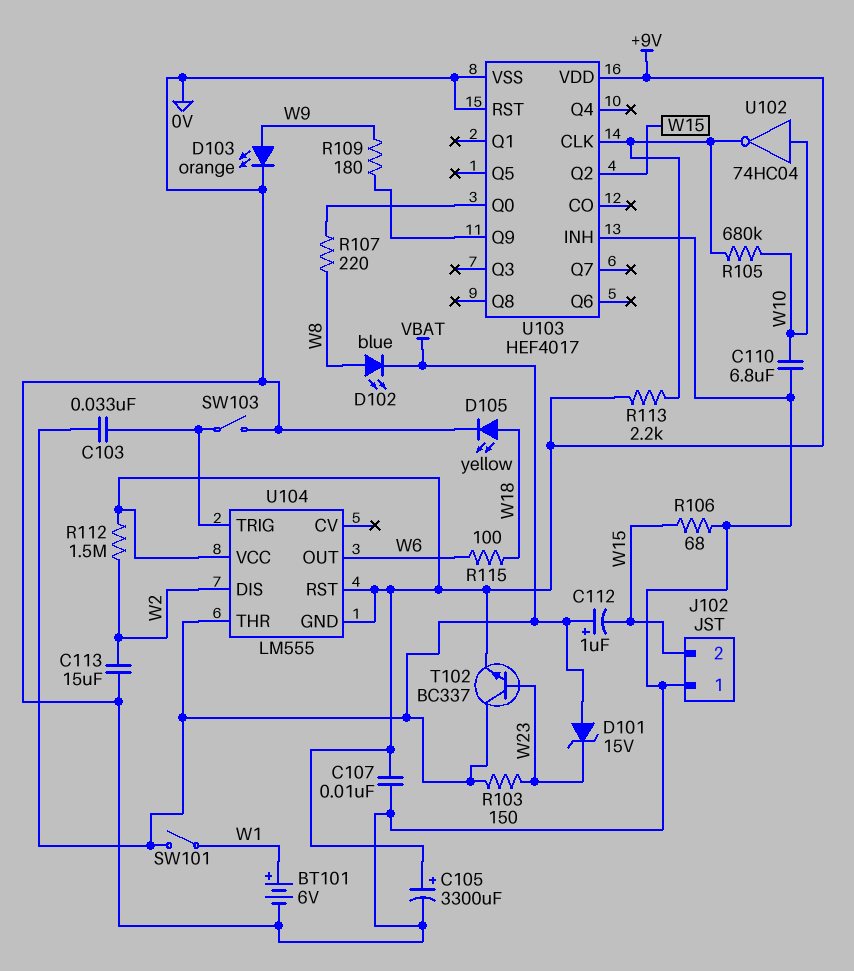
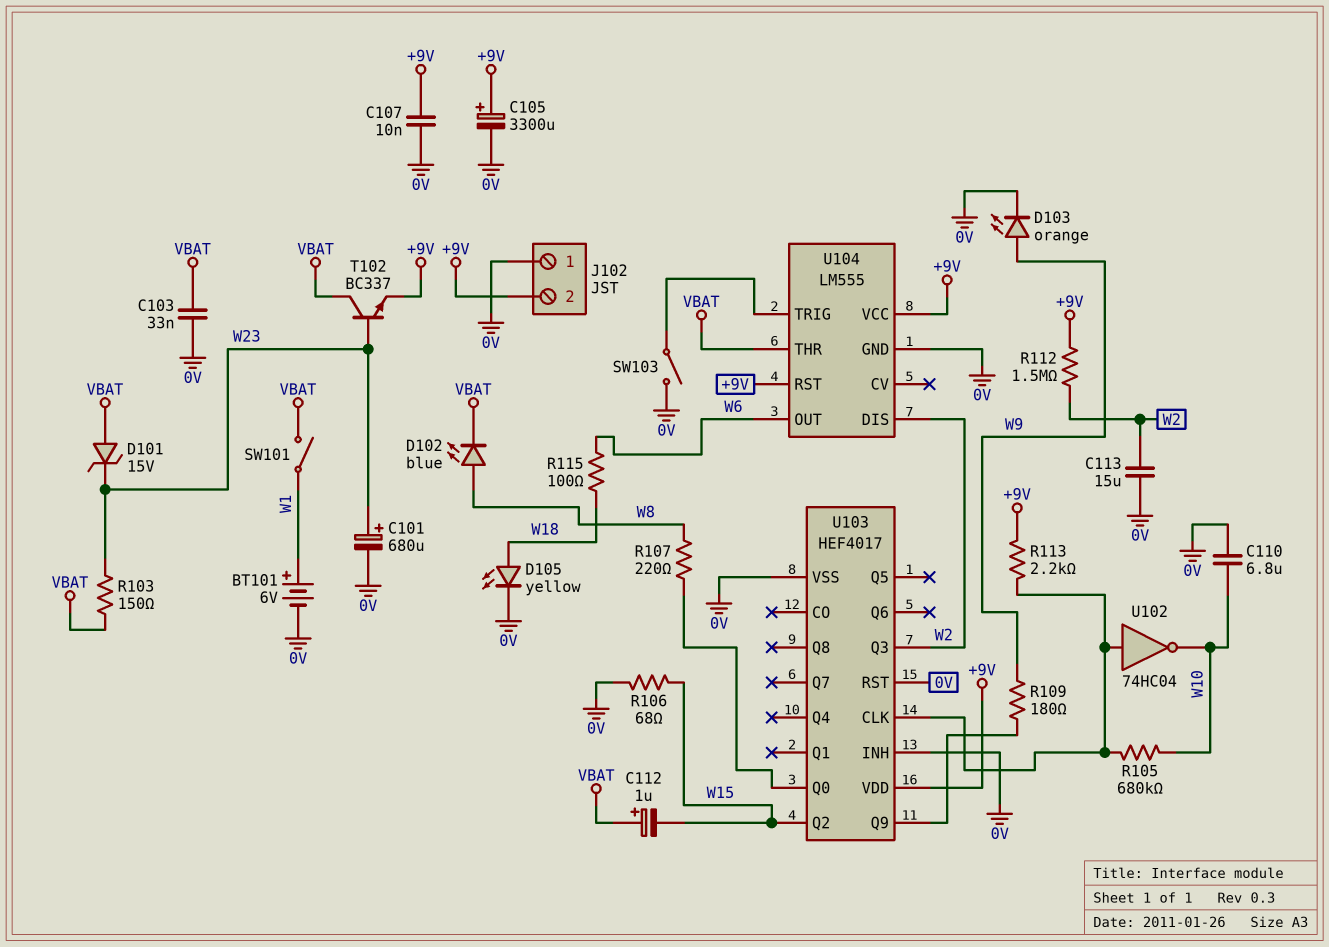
C101: none -> 680uF (plus W23, minus 0V)
C103: 33nF (U104/TRIG, VBAT) -> 33nF (0V, VBAT)
J102 pin 2: W15 -> +9V
U102: NOT 74HC04 (in W10, out U103/CLK) -> NOT 74HC04 (in U103/CLK, out W10)
U103 pin Q3: none -> W2
U104 pin GND: +9V -> 0V

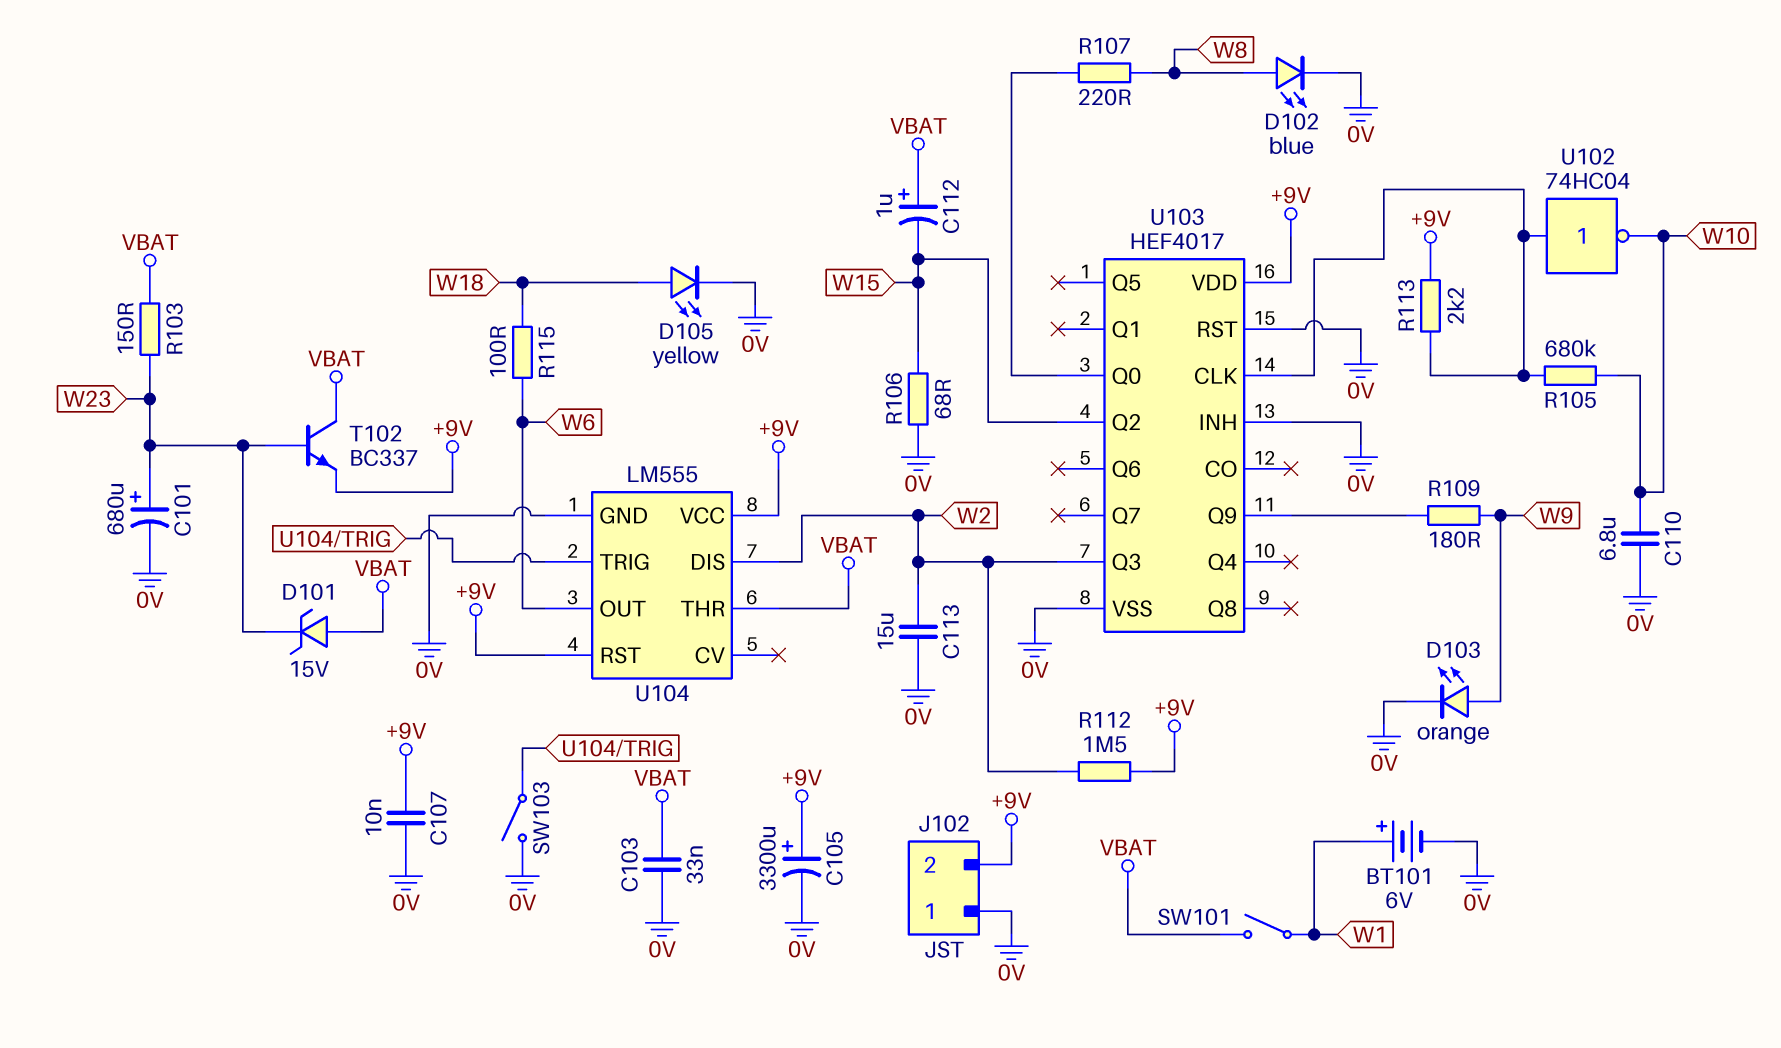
D102: LED blue (A W8, K VBAT) -> LED blue (A W8, K 0V)

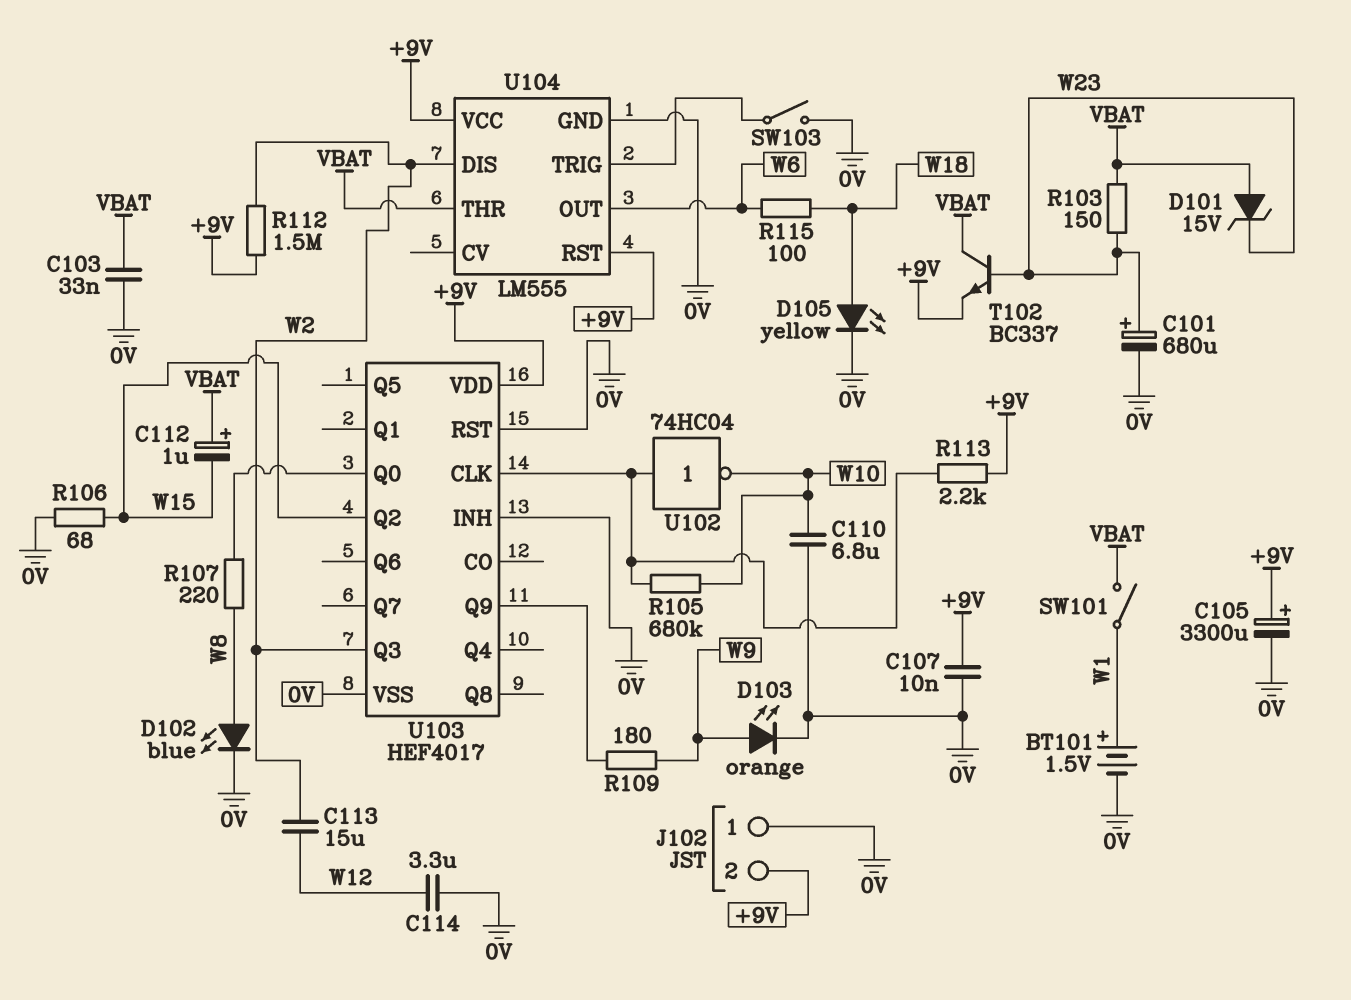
BT101: 6V (plus W1, minus 0V) -> 1.5V (plus W1, minus 0V)
C113: 15uF (0V, W2) -> 15uF (W2, W12)
C114: none -> 3.3uF (0V, W12)

